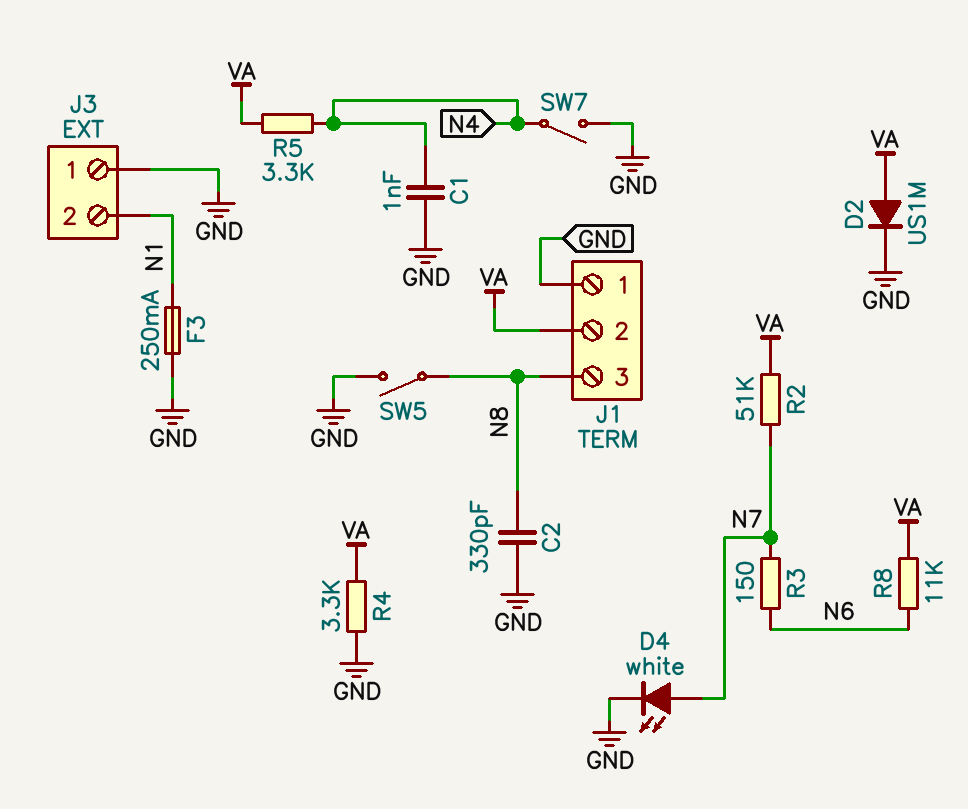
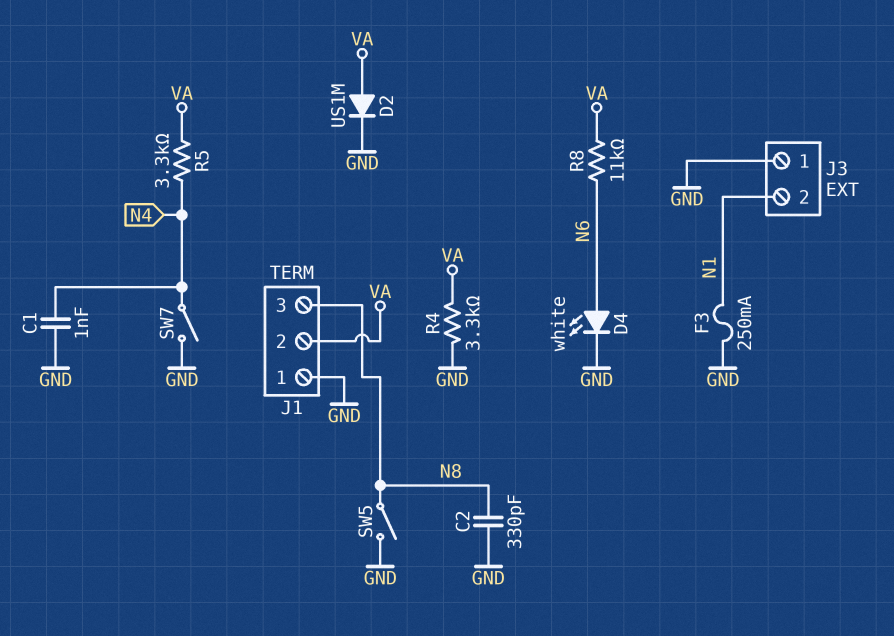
D4: LED white (A N7, K GND) -> LED white (A N6, K GND)
R2: 51k (N7, VA) -> none
R3: 150 (N6, N7) -> none

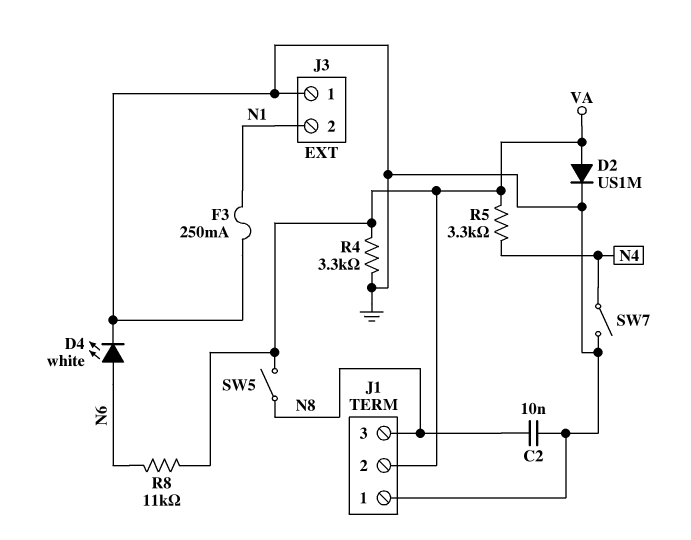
C1: 1nF (GND, N4) -> none
C2: 330pF (GND, N8) -> 10nF (GND, N8)
SW5: switch (GND, N8) -> switch (N8, VA)

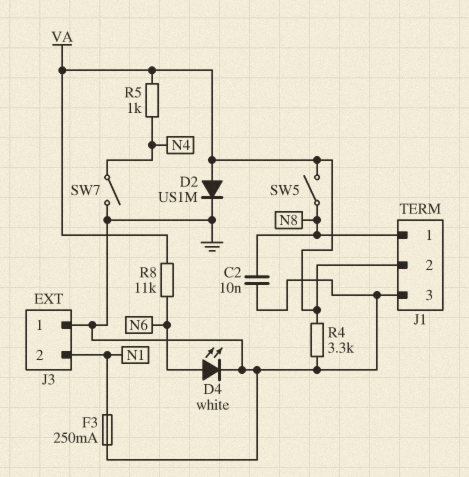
J1 pin 1: GND -> N8
J1 pin 3: N8 -> GND
R5: 3.3k (N4, VA) -> 1k (N4, VA)

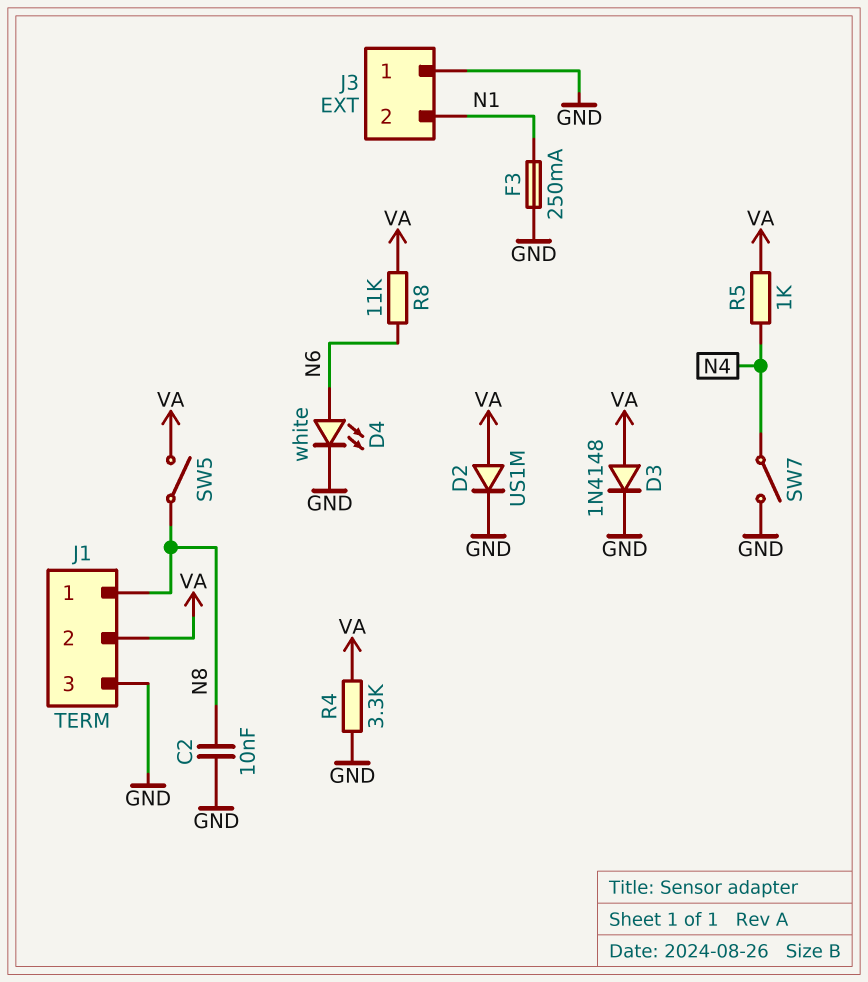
D3: none -> diode 1N4148 (A VA, K GND)

